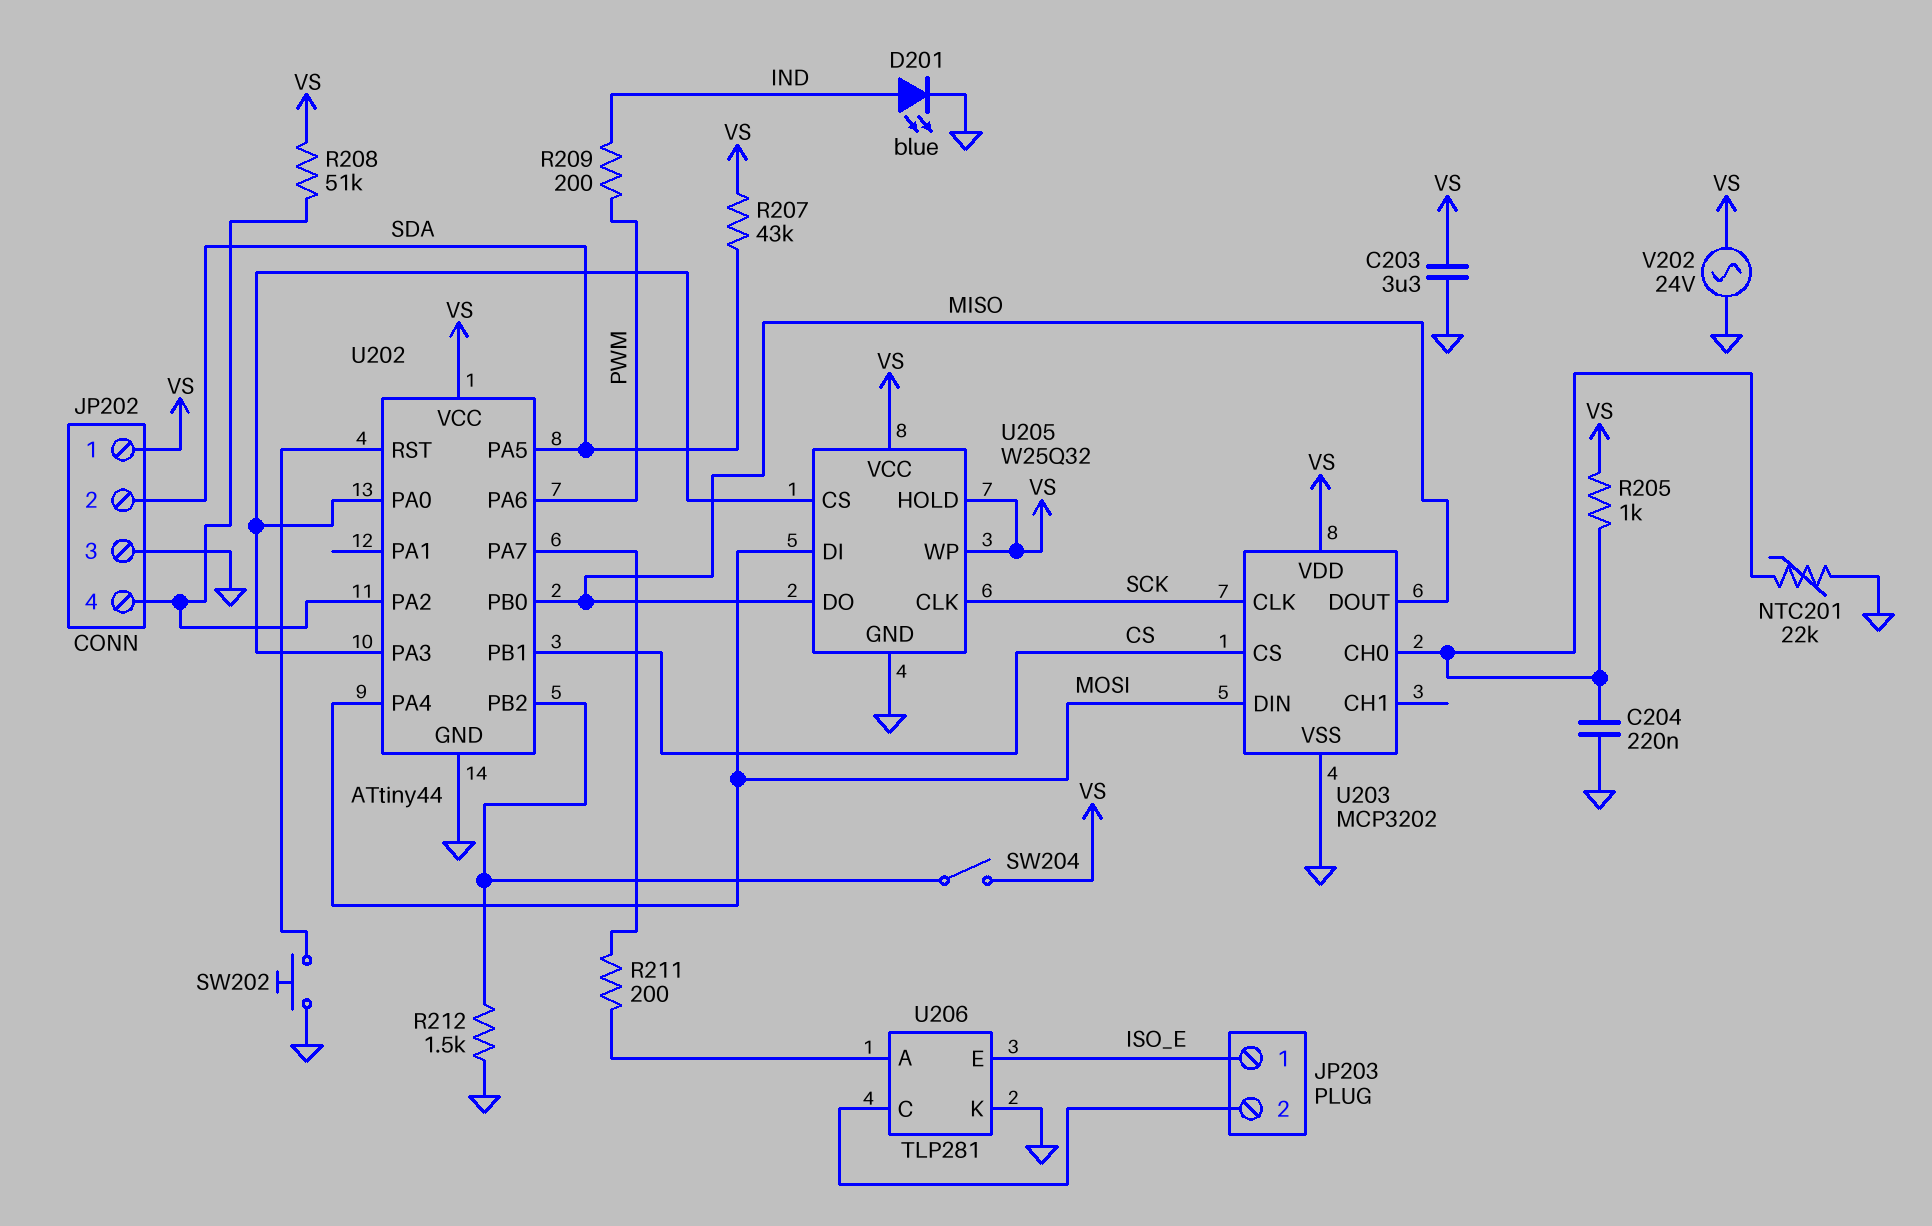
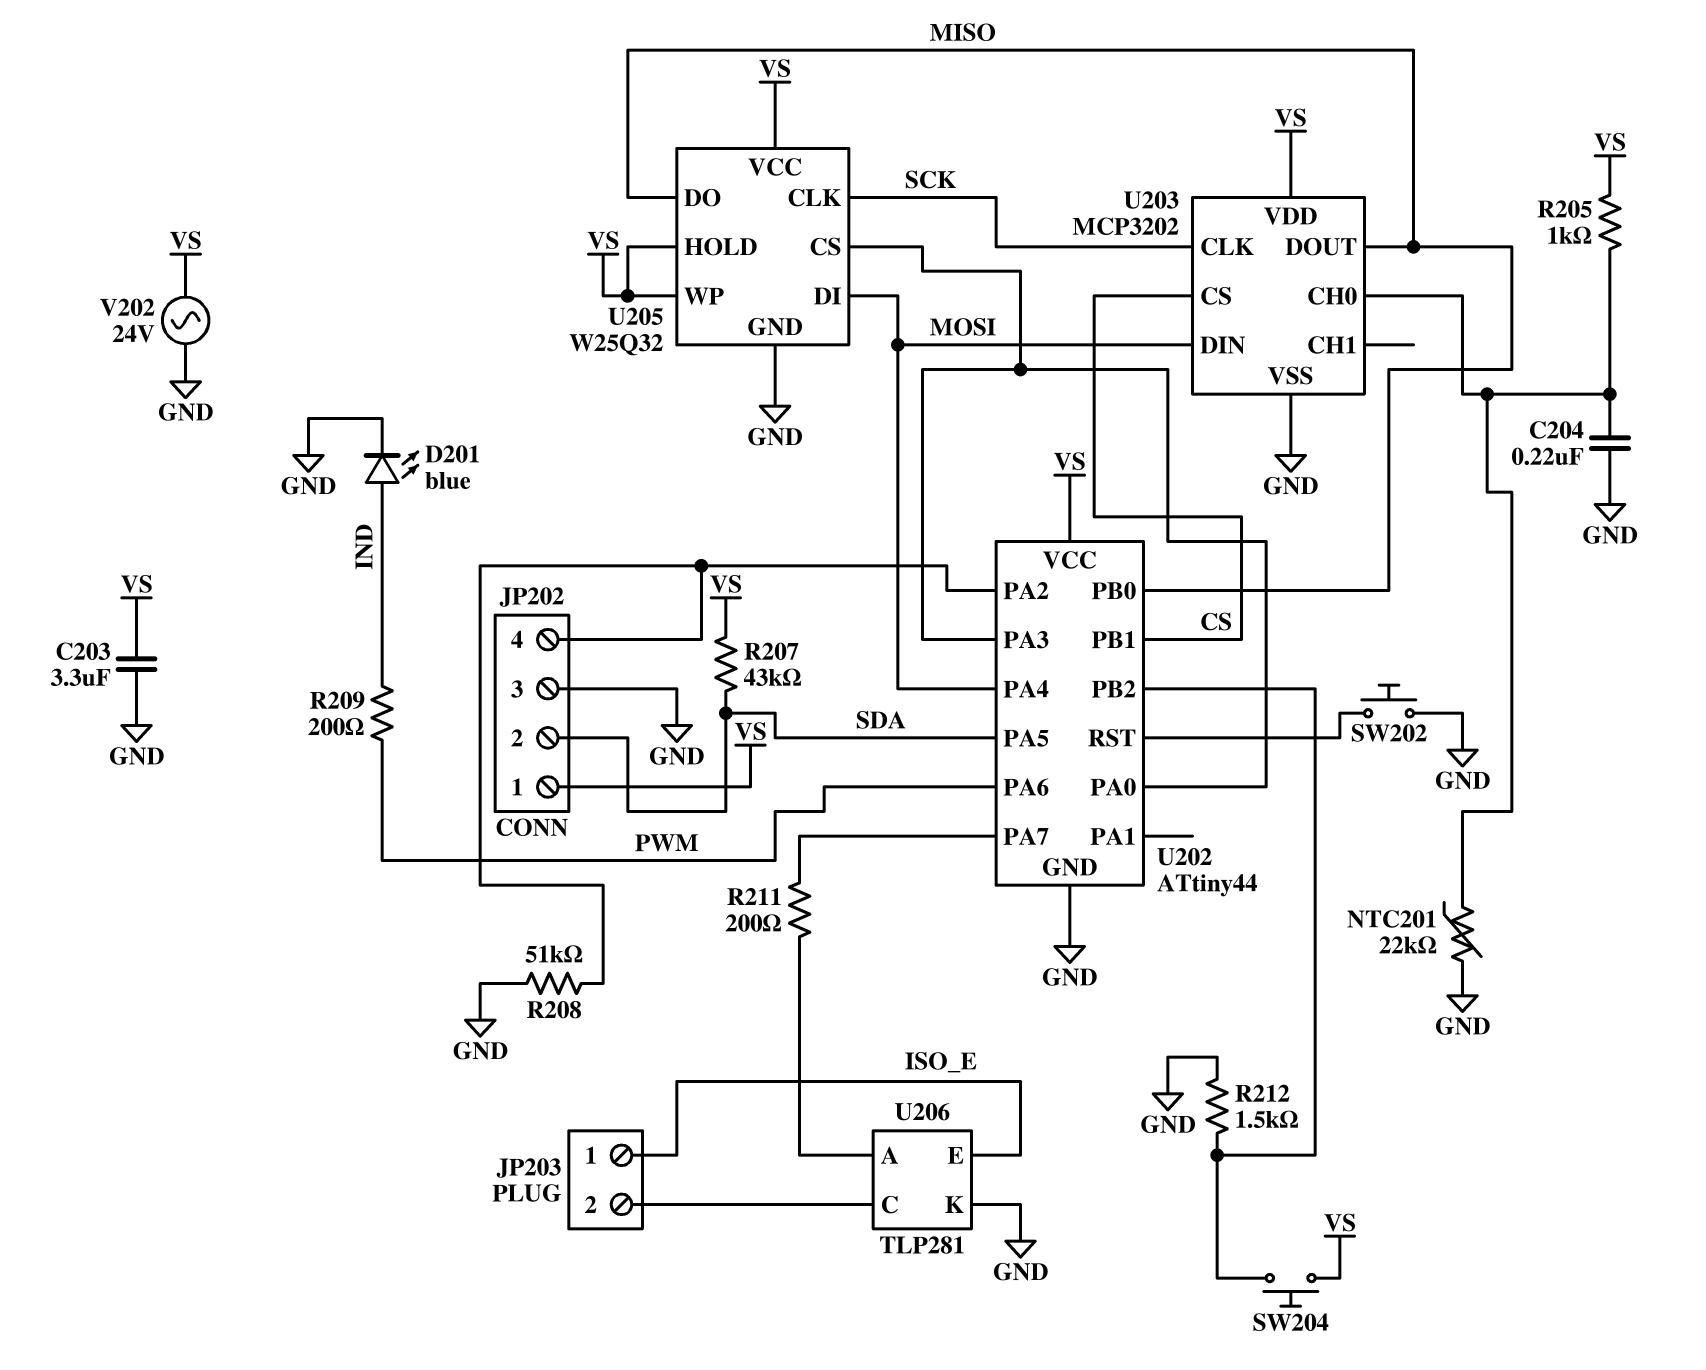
R208: 51k (JP202/4, VS) -> 51k (GND, JP202/4)
SW204: switch (U202/PB2, VS) -> button (U202/PB2, VS)

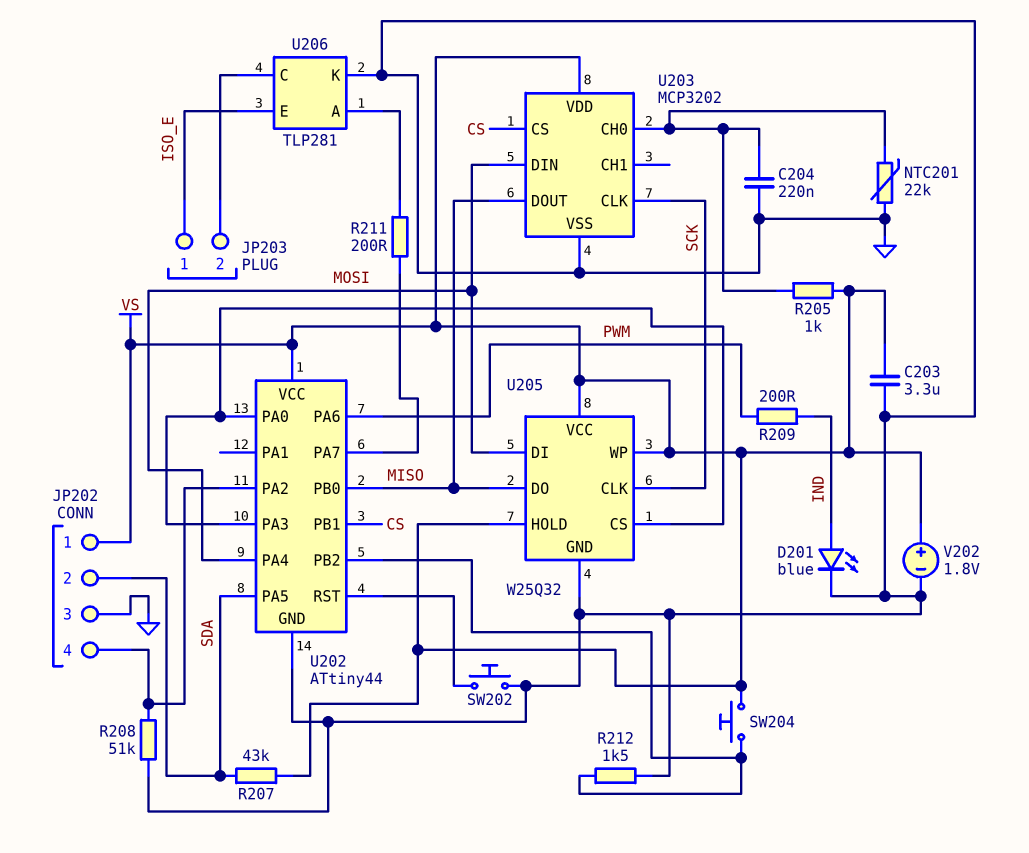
V202: AC 24V (GND, VS) -> 1.8V (plus VS, minus GND)

